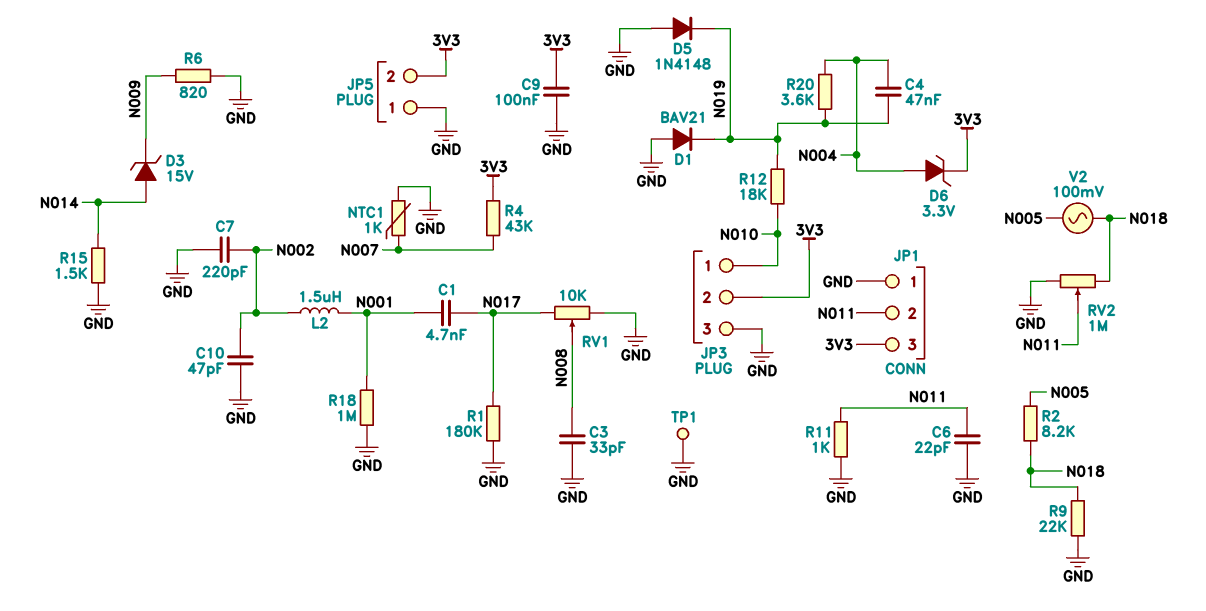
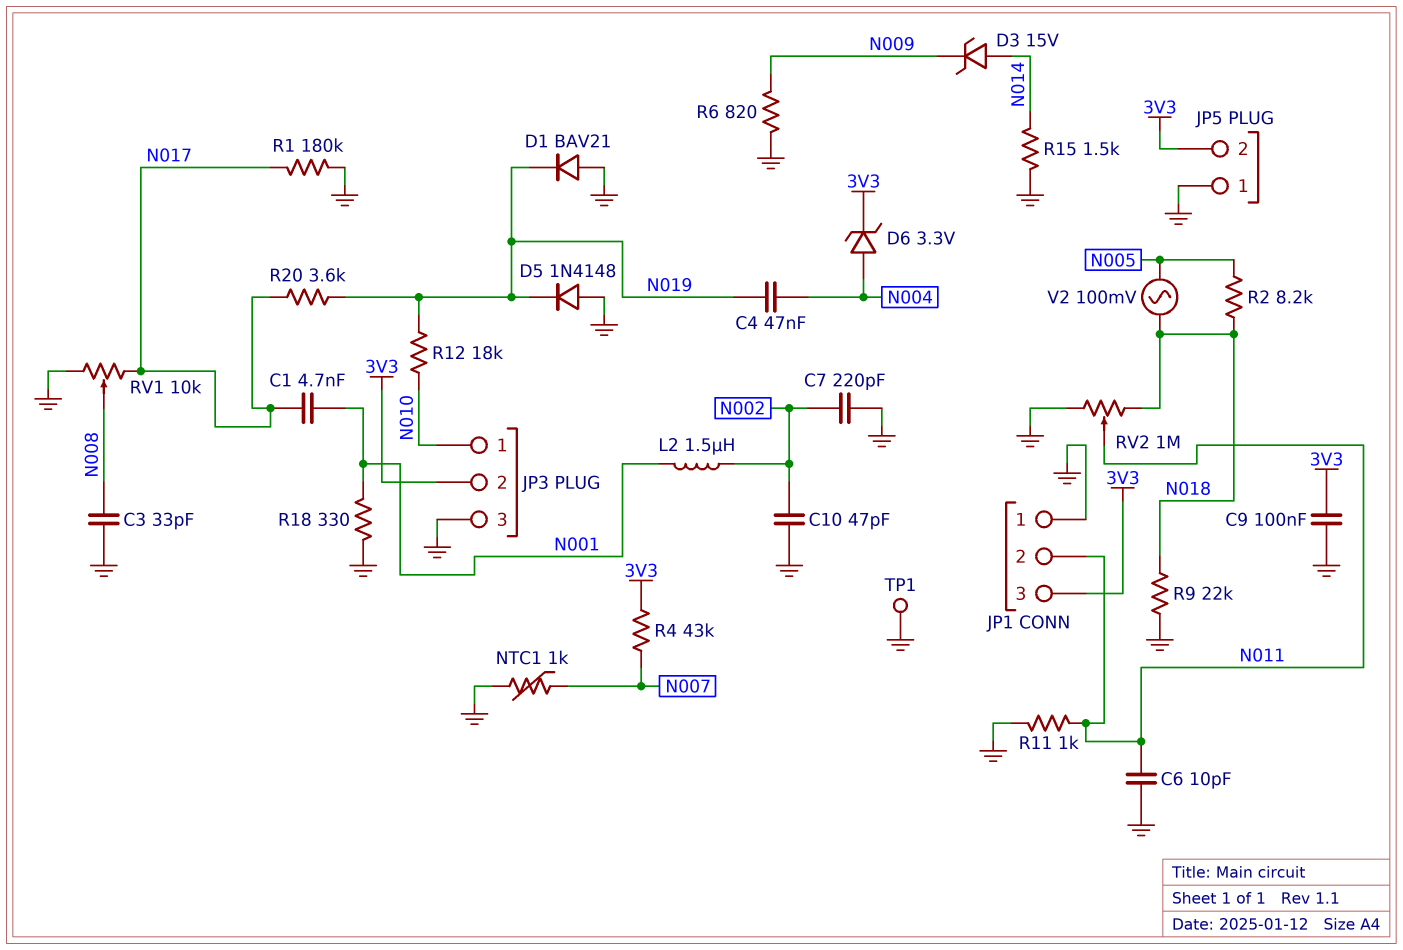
C6: 22pF (GND, N011) -> 10pF (GND, N011)
R18: 1M (GND, N001) -> 330 (GND, N001)
R20: 3.6k (N004, N019) -> 3.6k (N017, N019)

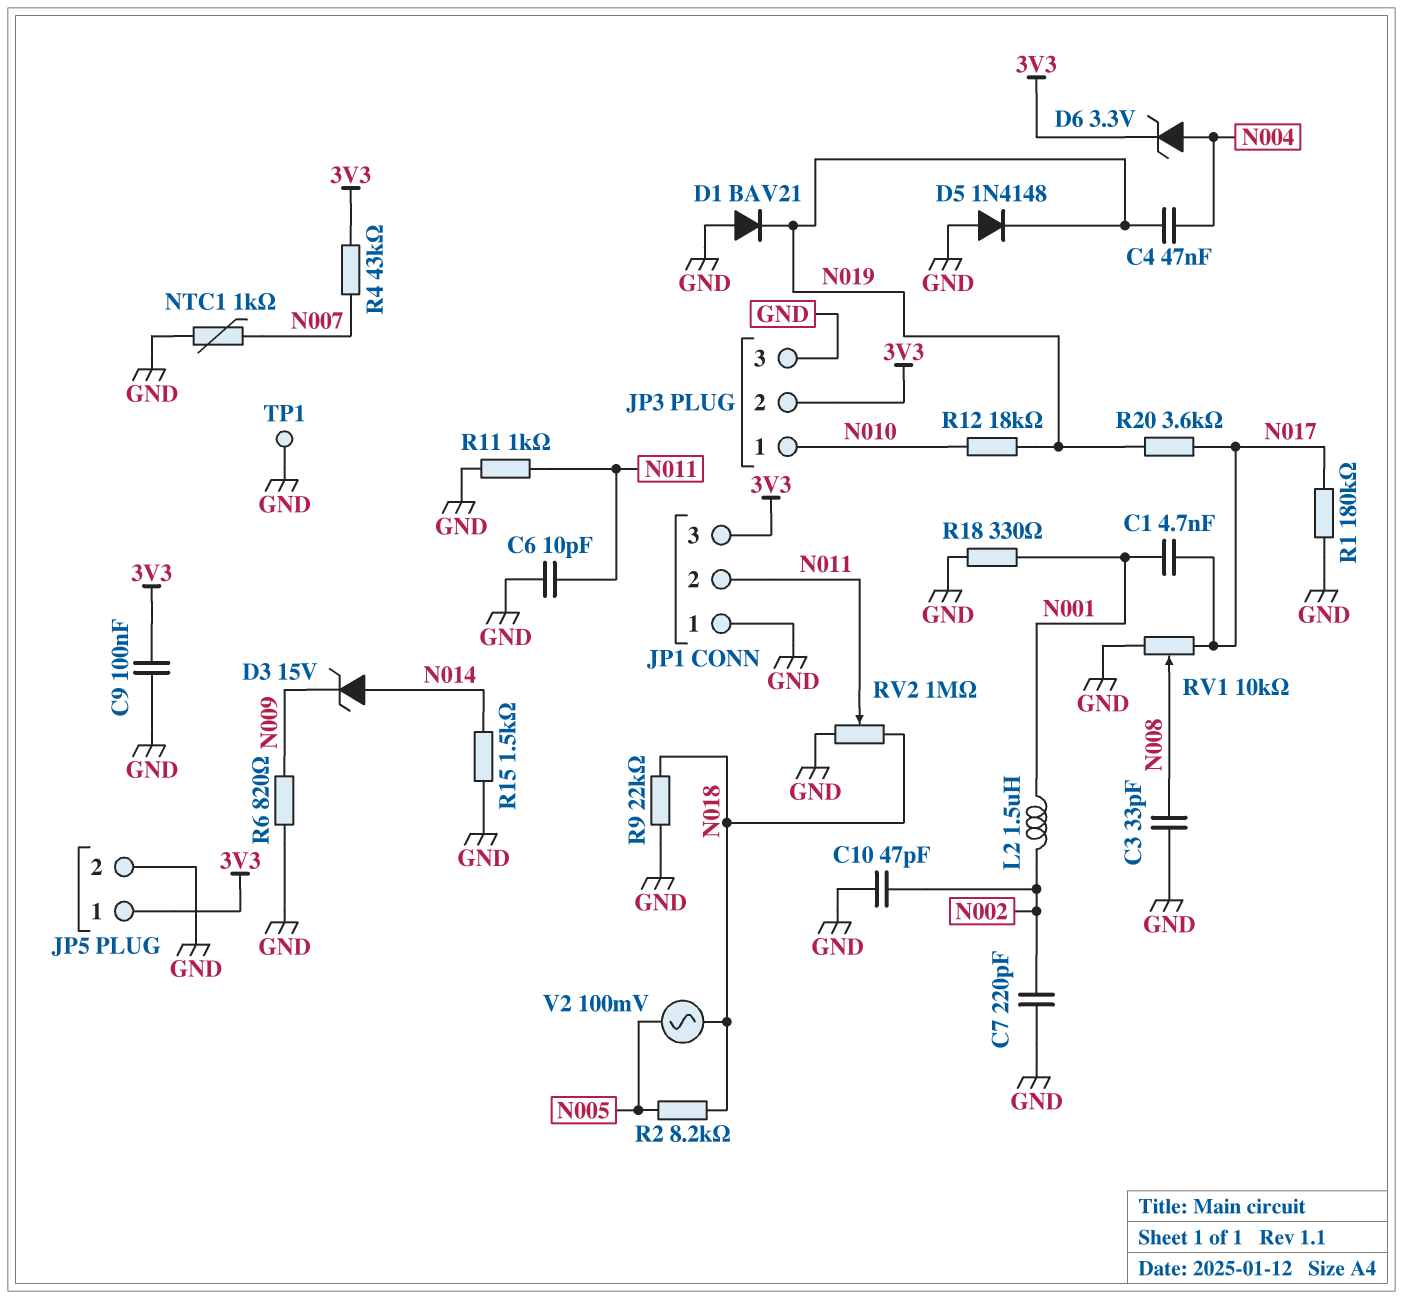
JP5 pin 1: GND -> 3V3
JP5 pin 2: 3V3 -> GND

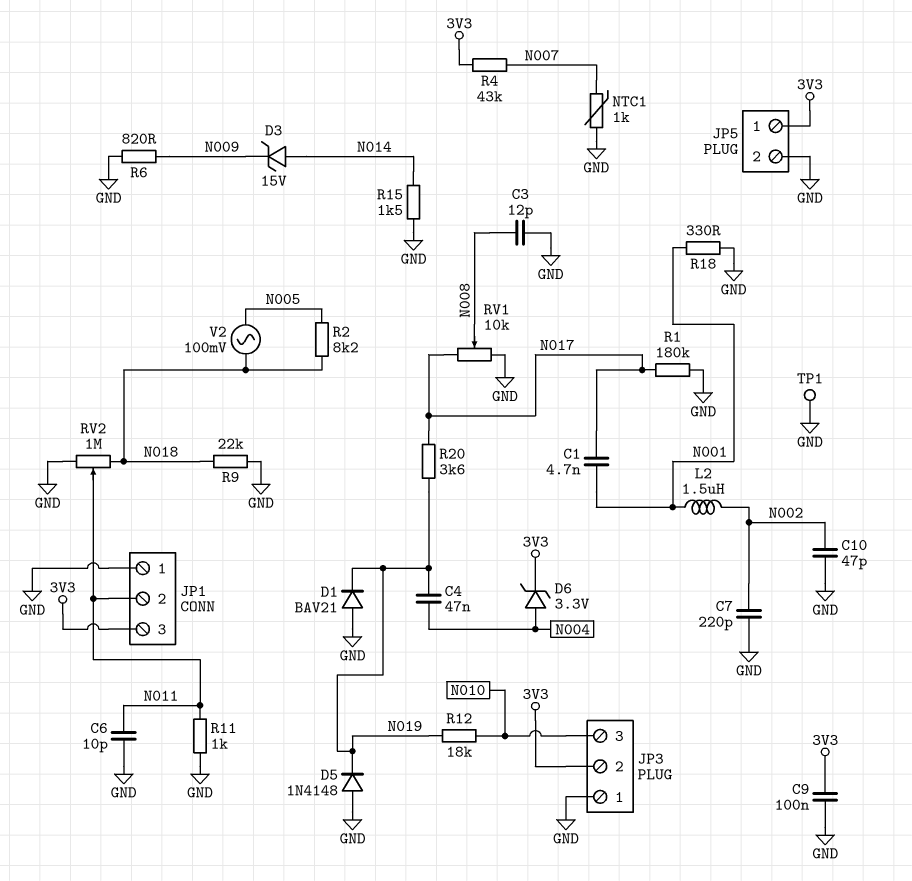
C3: 33pF (GND, N008) -> 12pF (GND, N008)
JP3 pin 1: N010 -> GND
JP3 pin 3: GND -> N010

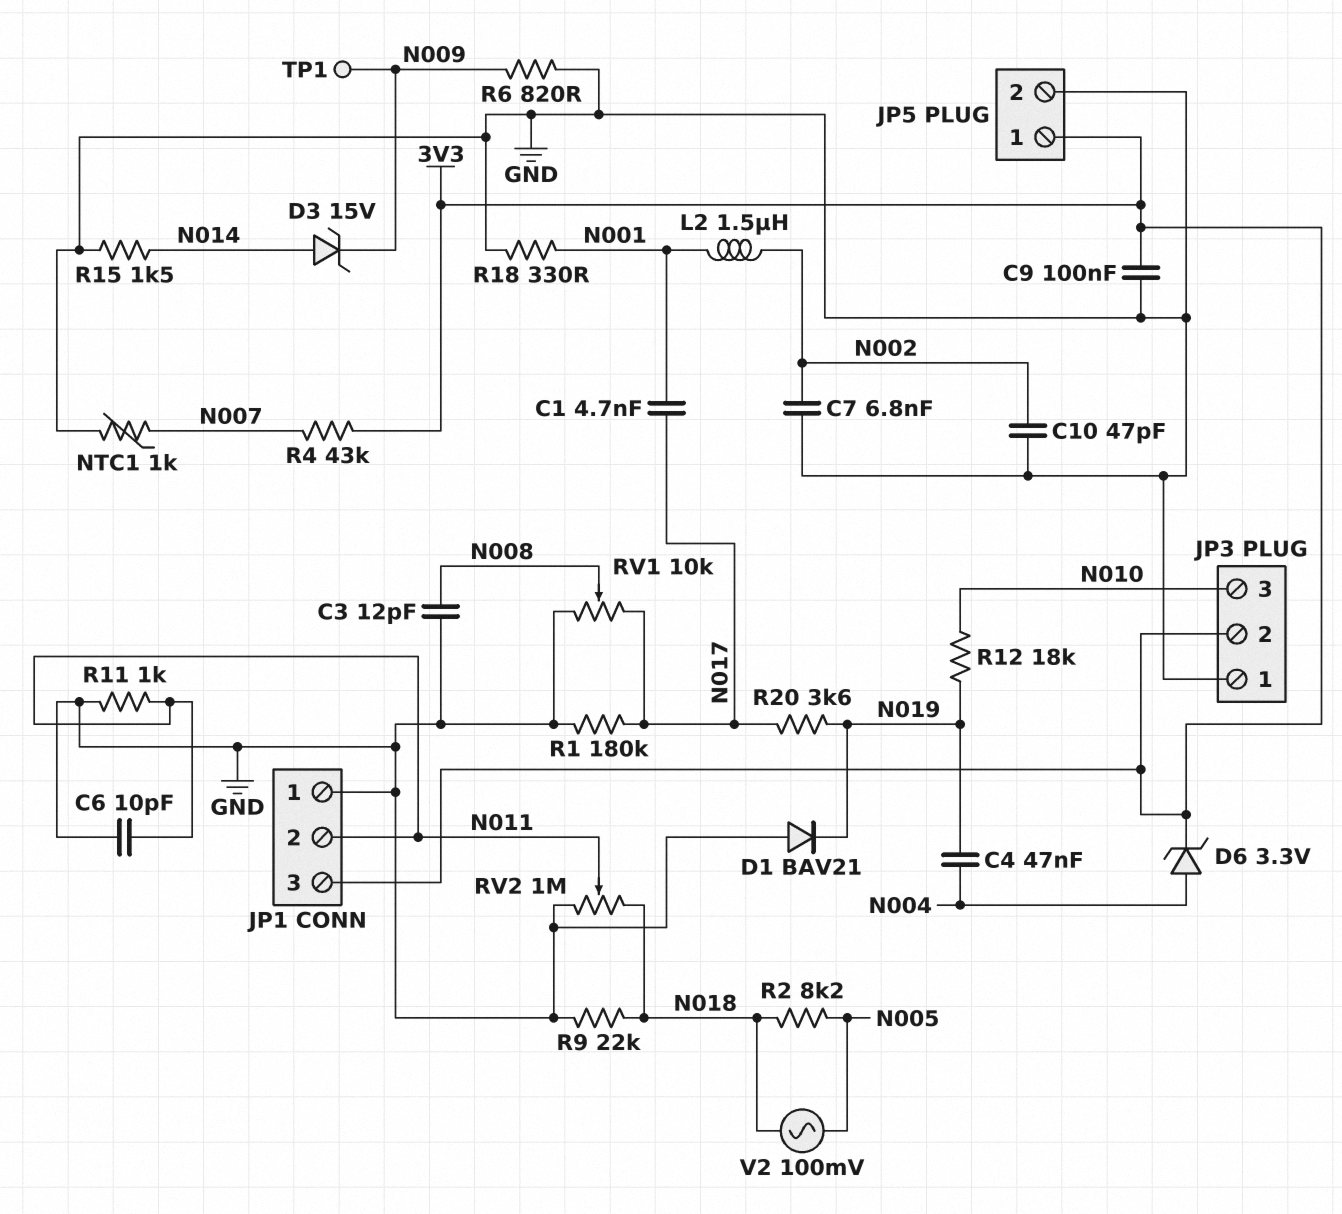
C7: 220pF (GND, N002) -> 6.8nF (GND, N002)
D5: diode 1N4148 (A GND, K N019) -> none
TP1: test point (GND) -> test point (N009)

